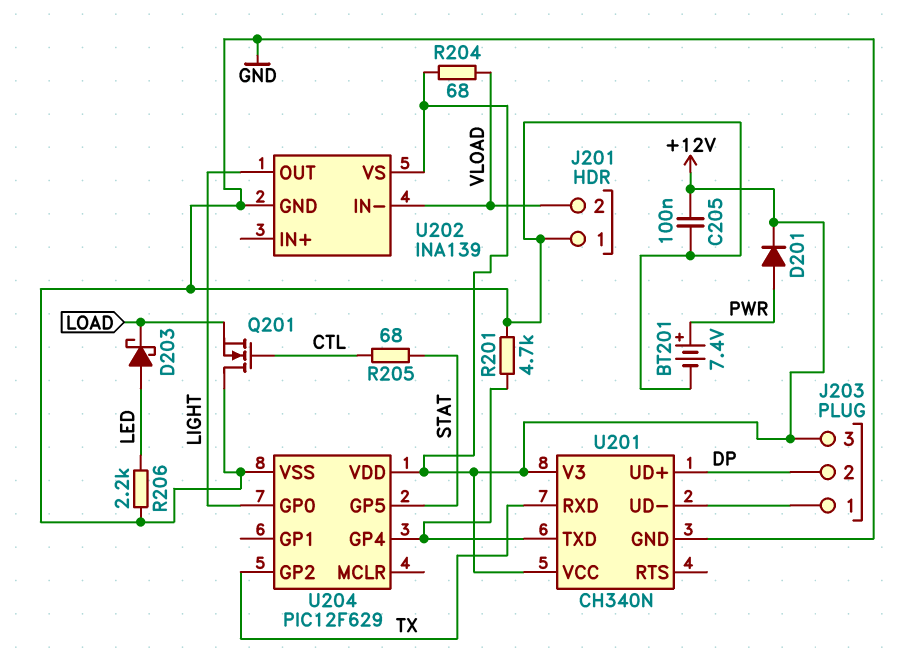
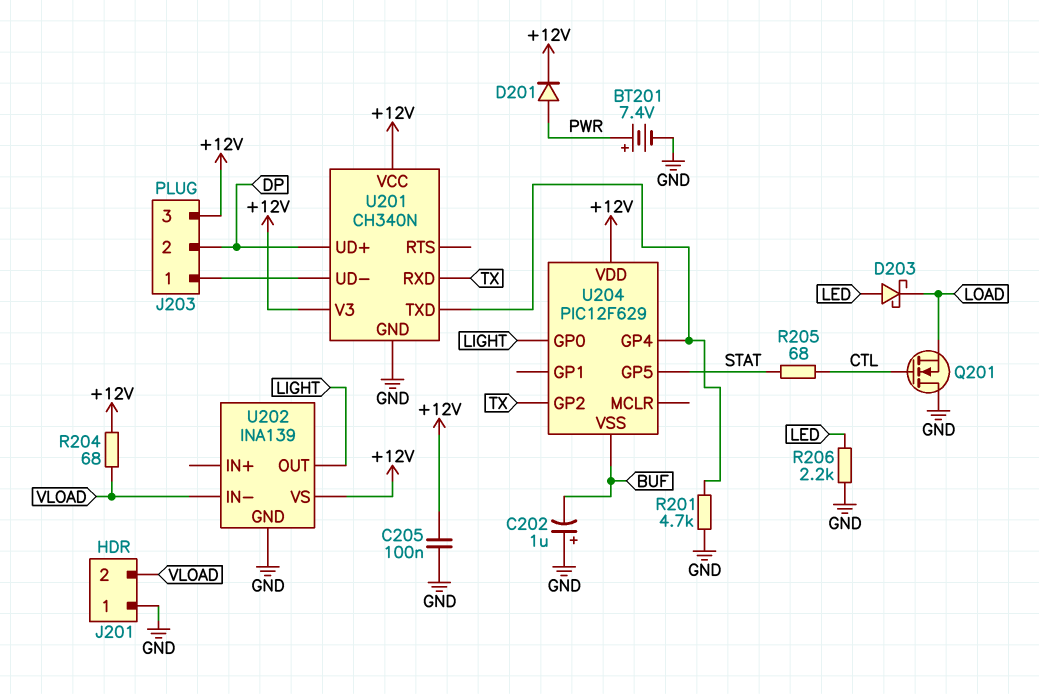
C202: none -> 1uF (plus GND, minus BUF)
U204 pin VSS: GND -> BUF

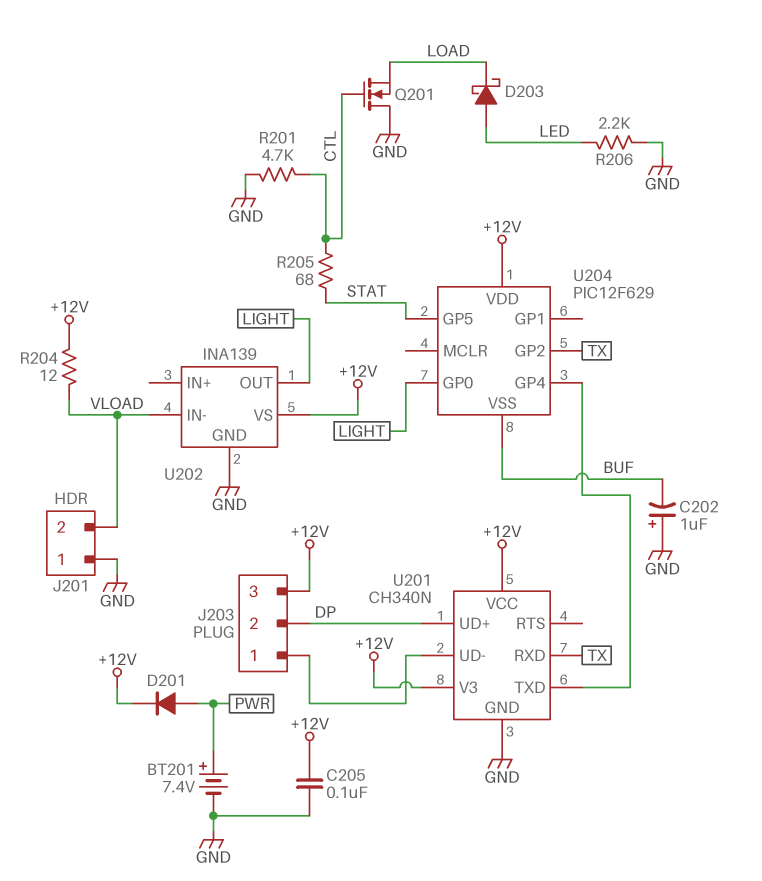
R201: 4.7k (GND, U201/TXD) -> 4.7k (CTL, GND)
R204: 68 (+12V, VLOAD) -> 12 (+12V, VLOAD)

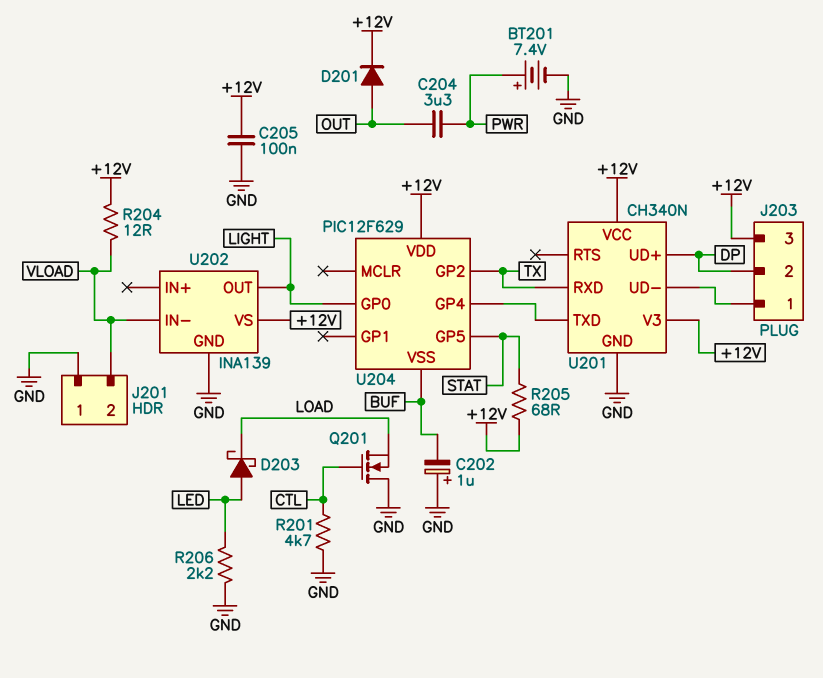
C204: none -> 3.3uF (OUT, PWR)
D201: diode (A PWR, K +12V) -> diode (A OUT, K +12V)
R205: 68 (CTL, STAT) -> 68 (+12V, STAT)

